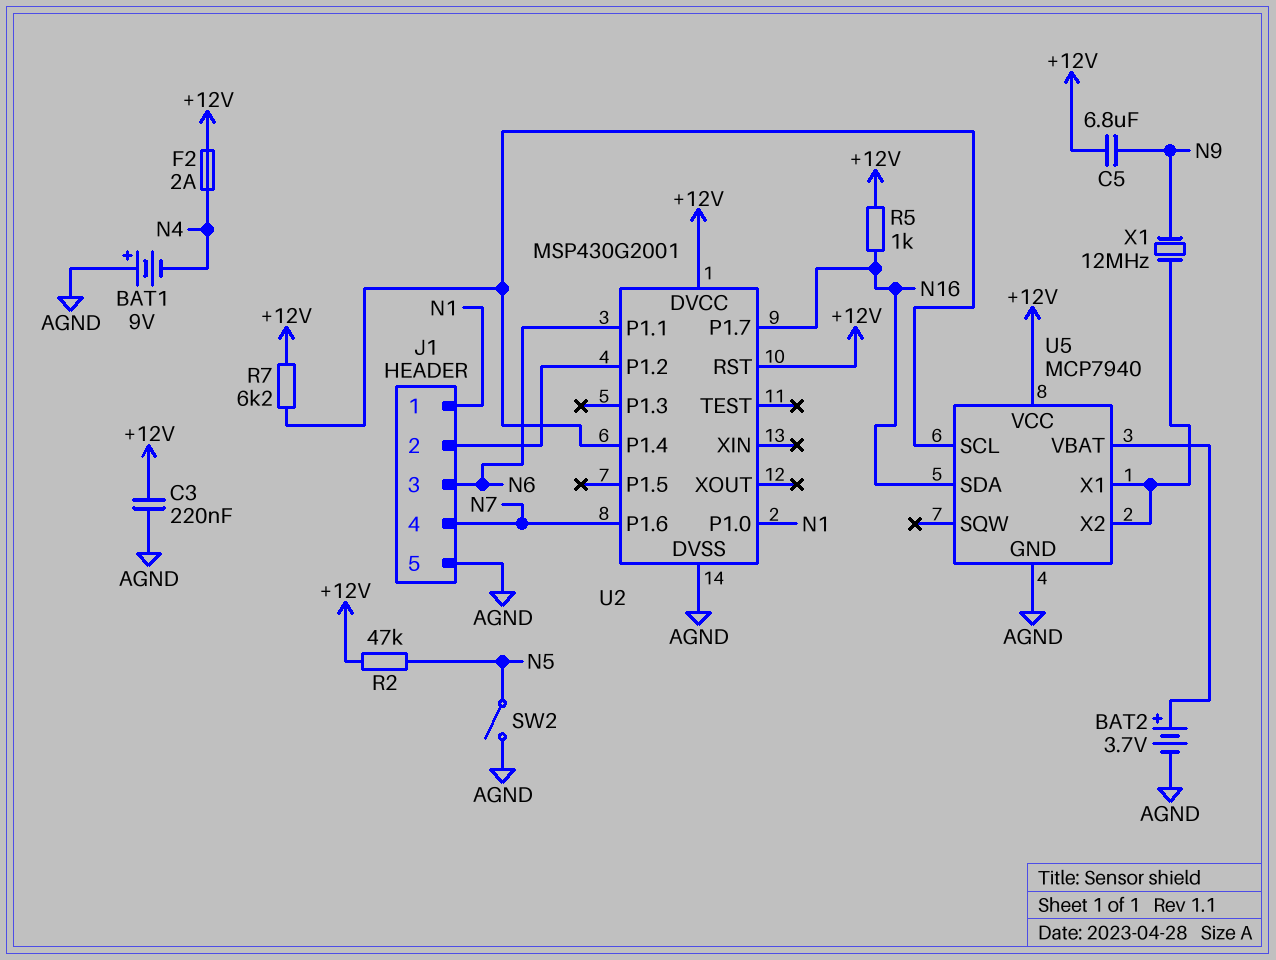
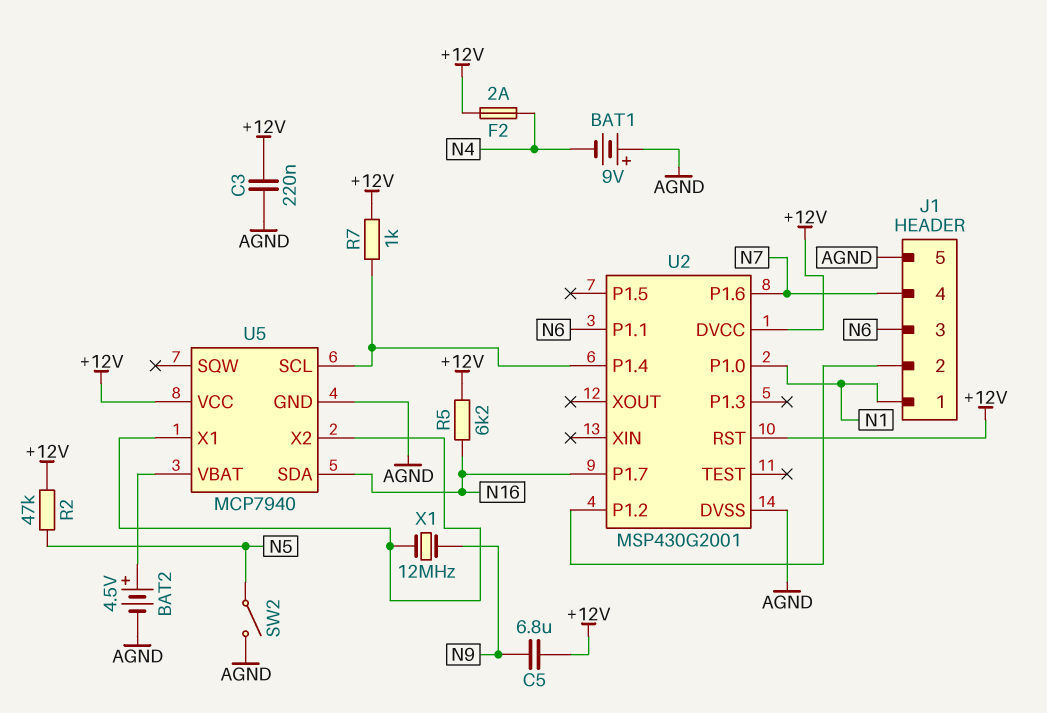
BAT2: 3.7V (plus U5/VBAT, minus AGND) -> 4.5V (plus U5/VBAT, minus AGND)
R5: 1k (+12V, N16) -> 6.2k (+12V, N16)
R7: 6.2k (+12V, U2/P1.4) -> 1k (+12V, U2/P1.4)

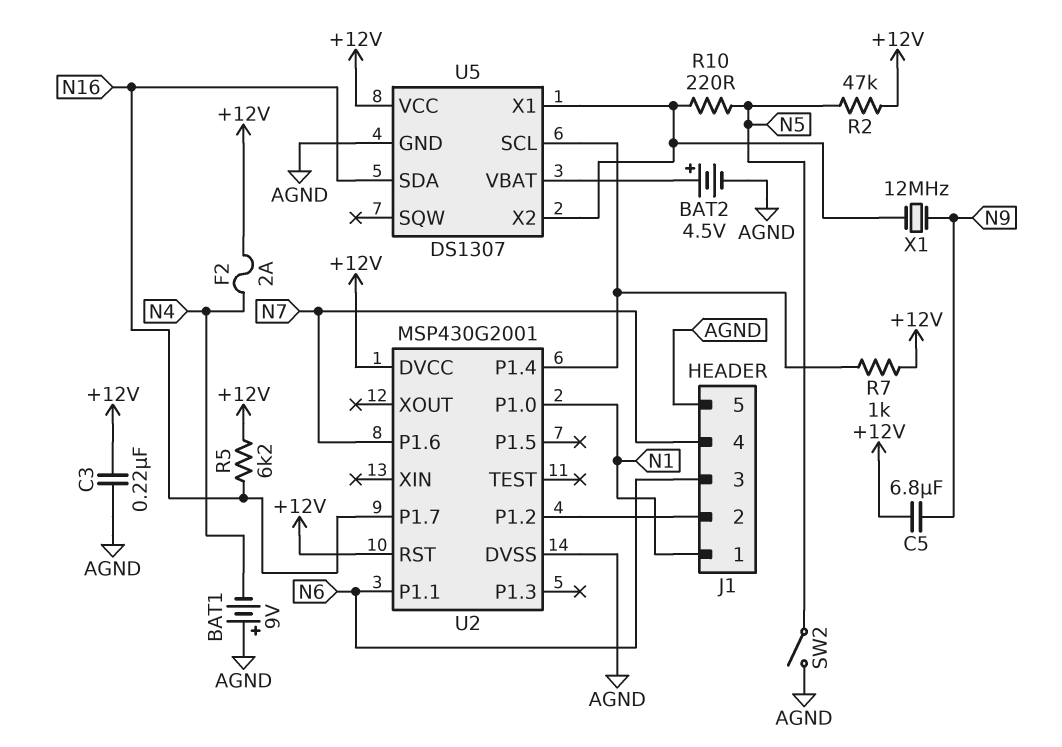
R10: none -> 220 (N5, U5/X1)
U5: MCP7940 -> DS1307

